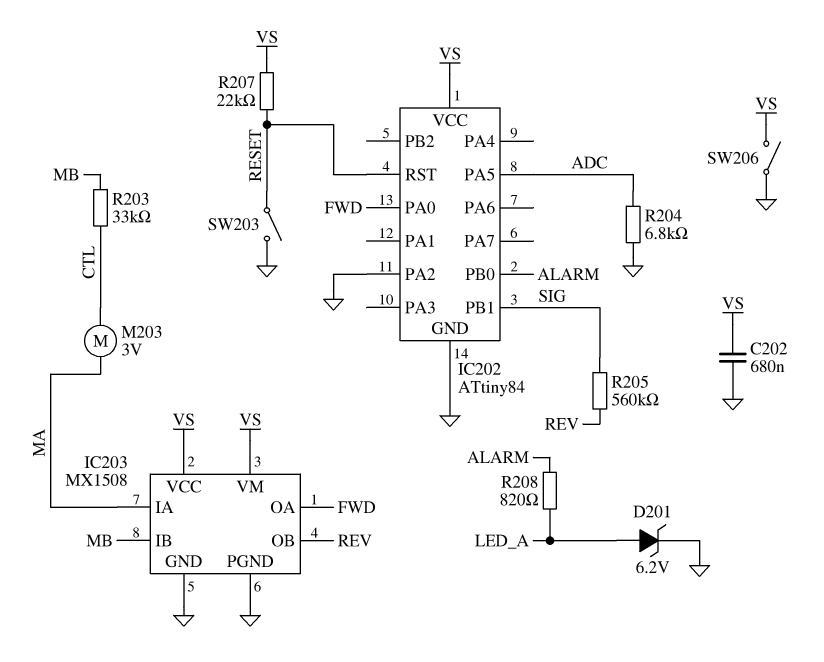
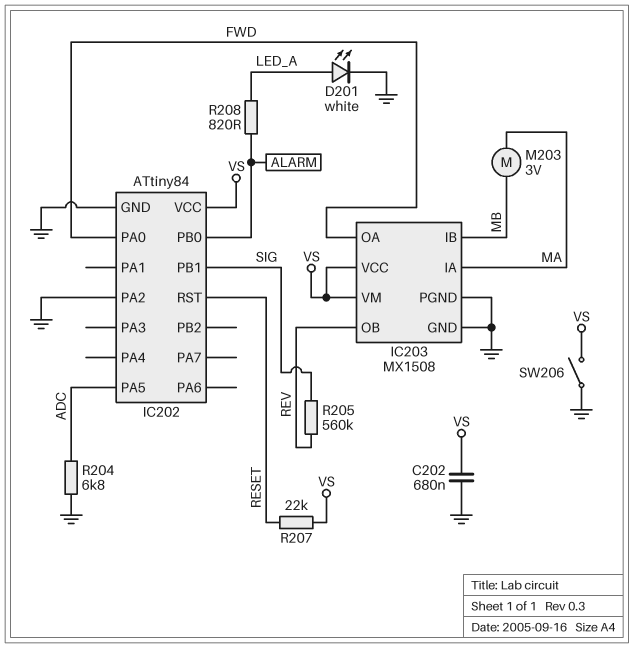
D201: zener 6.2V (A LED_A, K GND) -> LED white (A LED_A, K GND)
M203: motor 3V (CTL, MA) -> motor 3V (MA, MB)
R203: 33k (CTL, MB) -> none
SW203: switch (GND, RESET) -> none

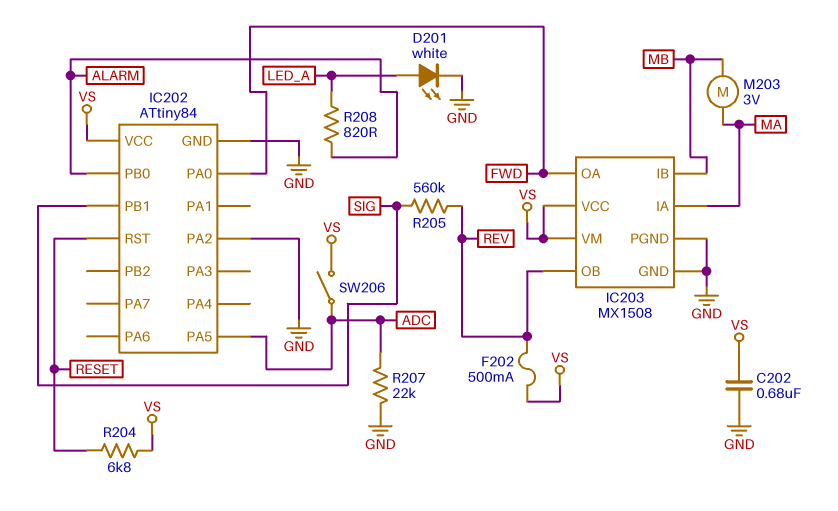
F202: none -> 500mA (REV, VS)
R204: 6.8k (ADC, GND) -> 6.8k (RESET, VS)
R207: 22k (RESET, VS) -> 22k (ADC, GND)
SW206: switch (GND, VS) -> switch (ADC, VS)

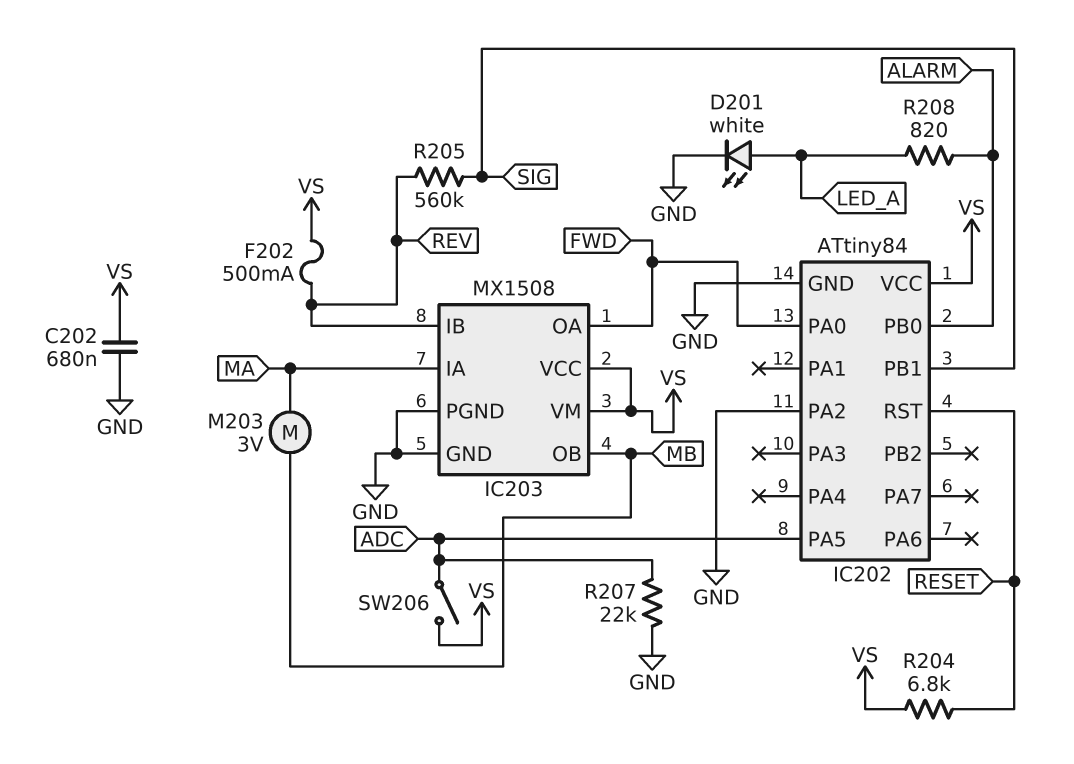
IC203 pin IB: MB -> REV
IC203 pin OB: REV -> MB

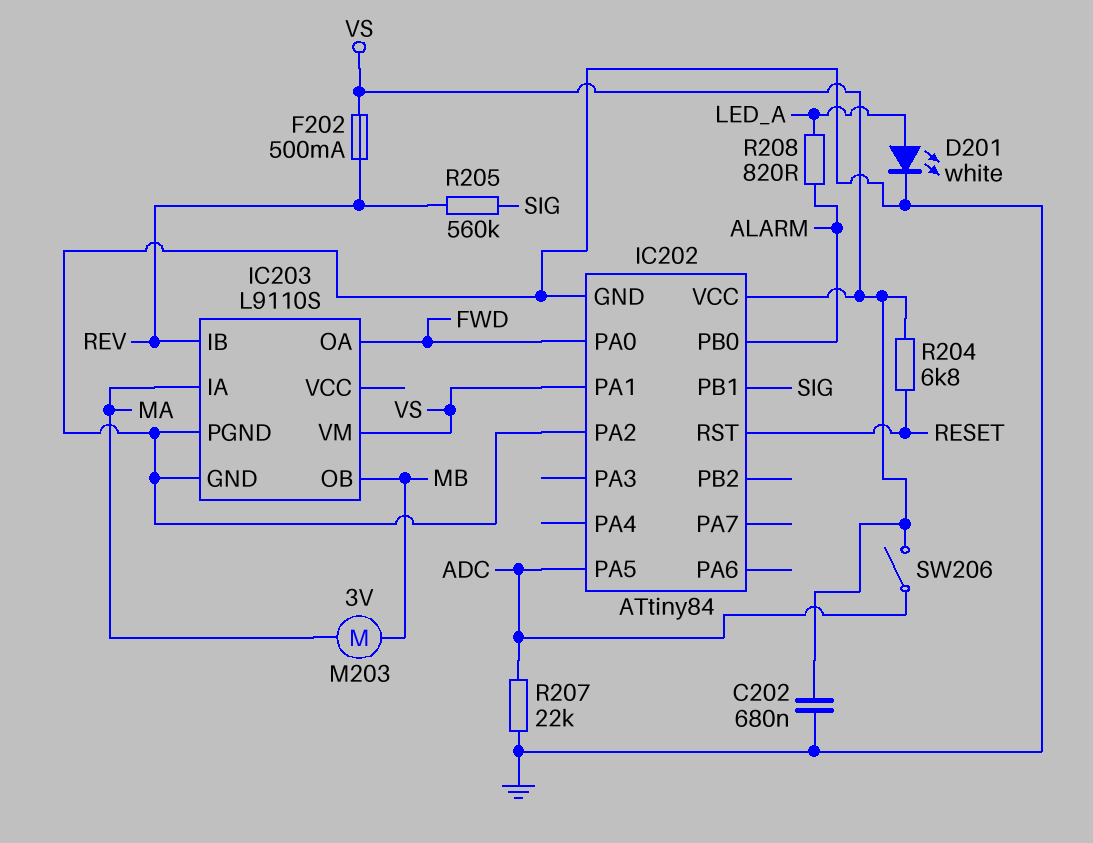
IC202 pin PA1: none -> VS
IC203: MX1508 -> L9110S
IC203 pin VCC: VS -> none

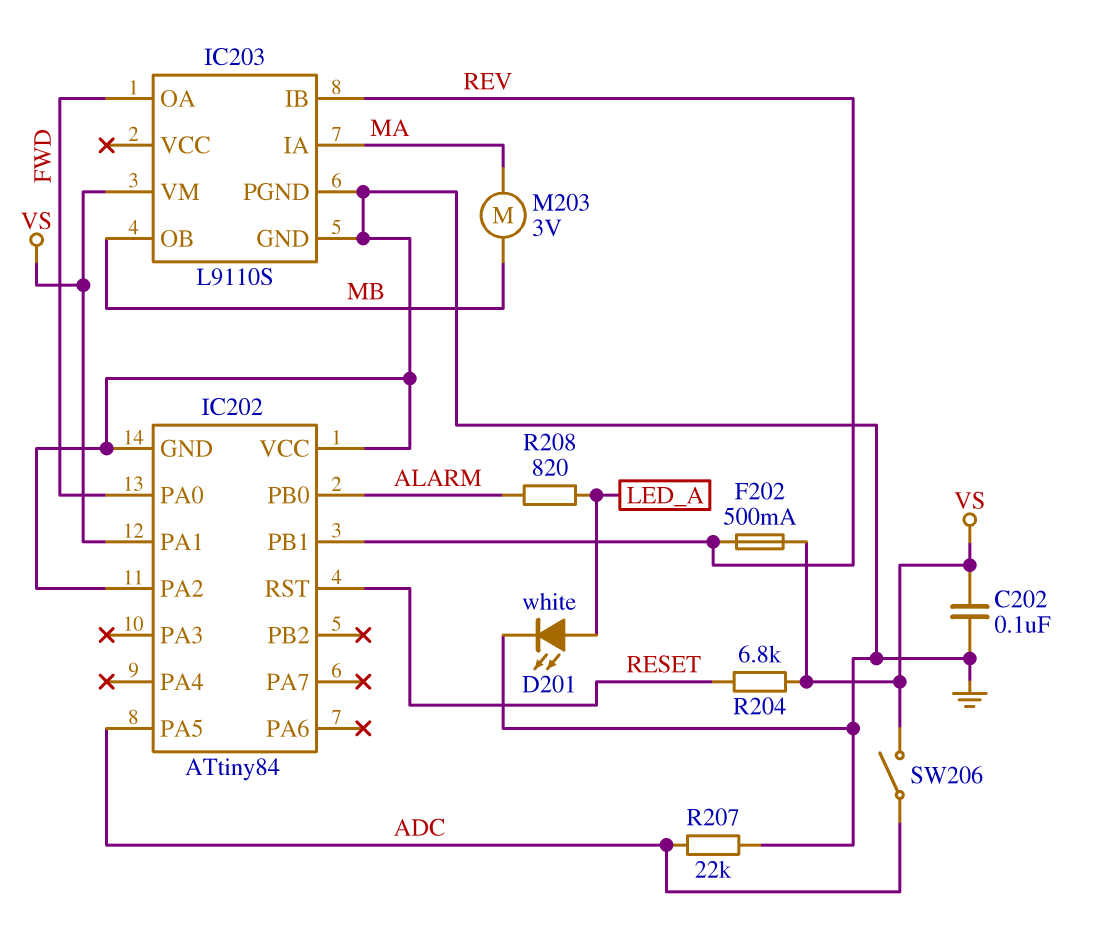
C202: 680nF (GND, VS) -> 100nF (GND, VS)
IC202 pin PB1: SIG -> REV
IC202 pin VCC: VS -> GND
R205: 560k (REV, SIG) -> none

